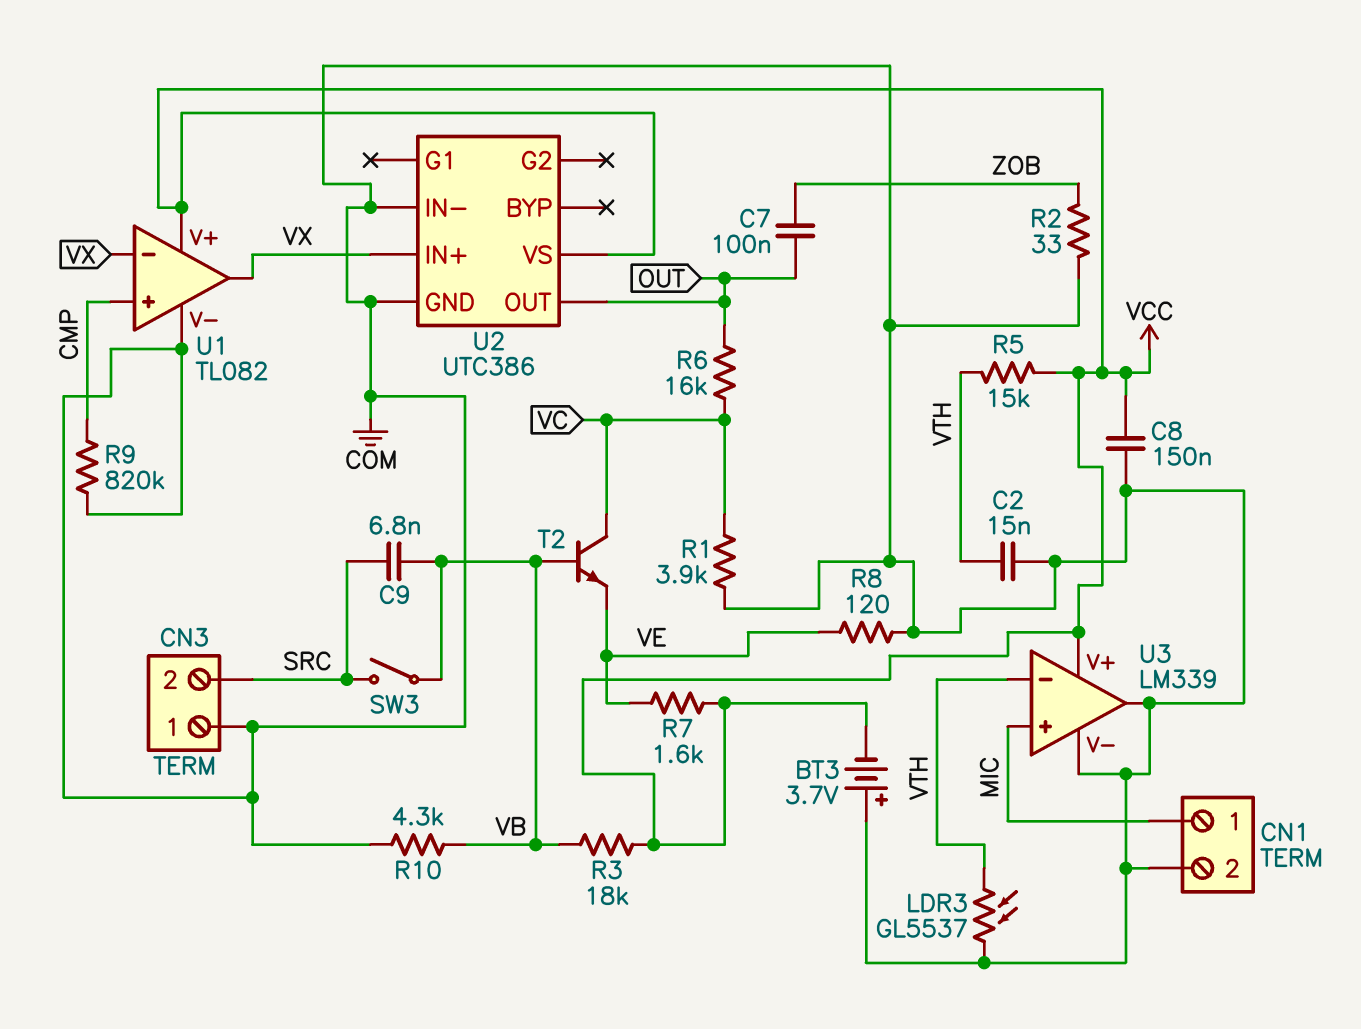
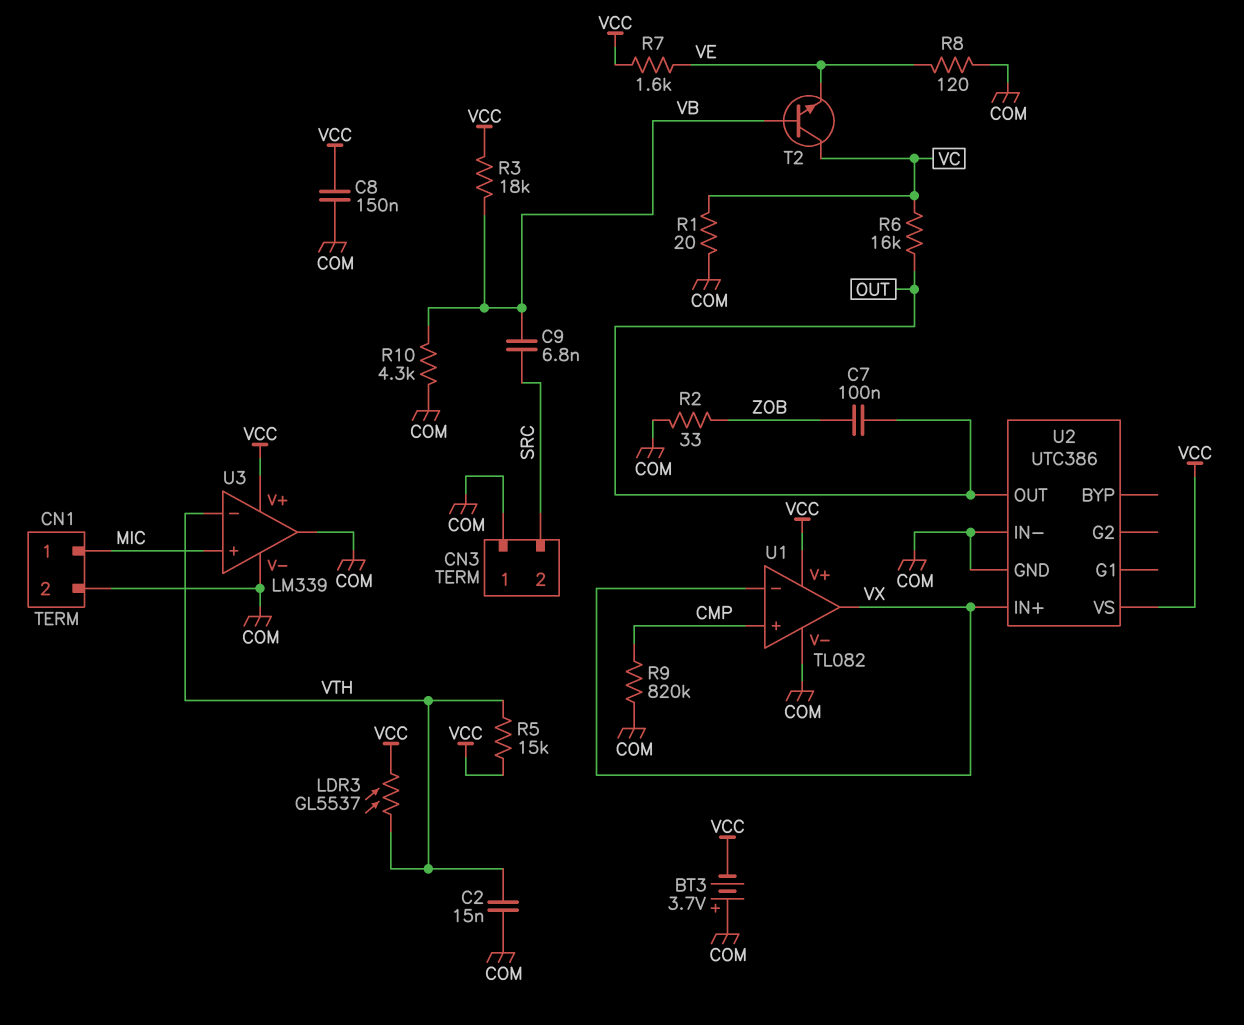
LDR3: GL5537 (COM, VTH) -> GL5537 (VCC, VTH)
R1: 3.9k (COM, VC) -> 20 (COM, VC)
SW3: switch (SRC, VB) -> none

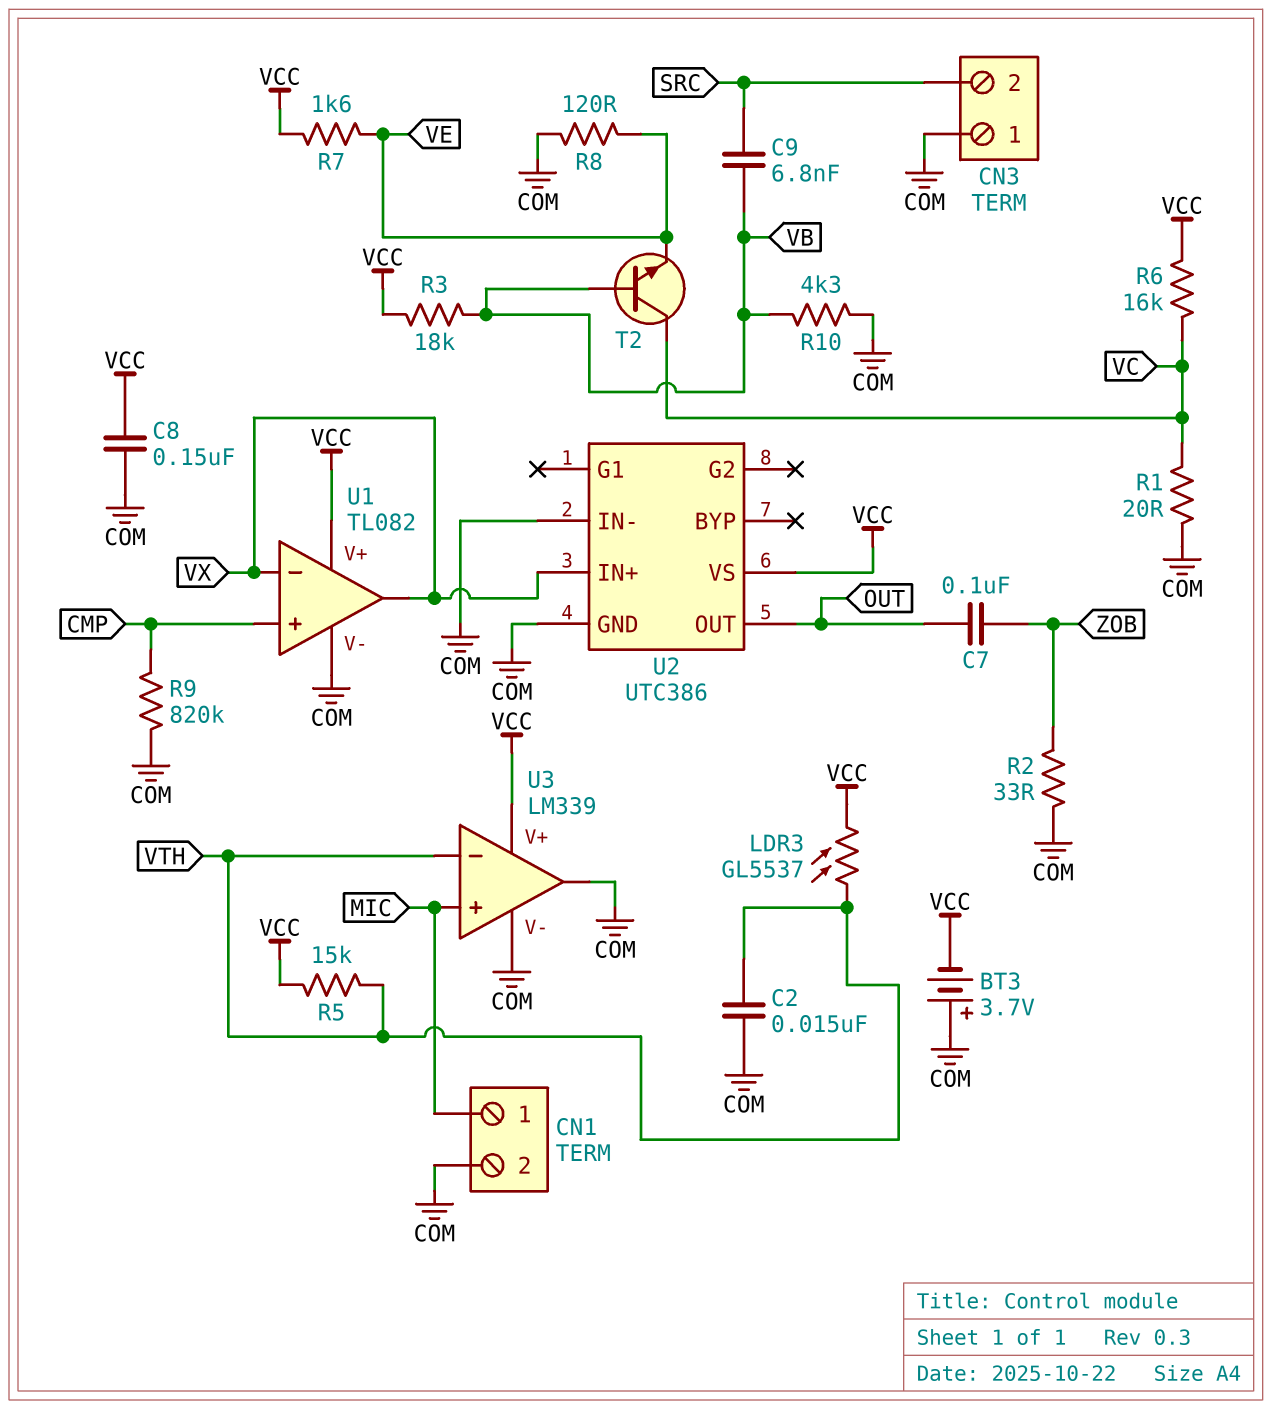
R6: 16k (OUT, VC) -> 16k (VC, VCC)

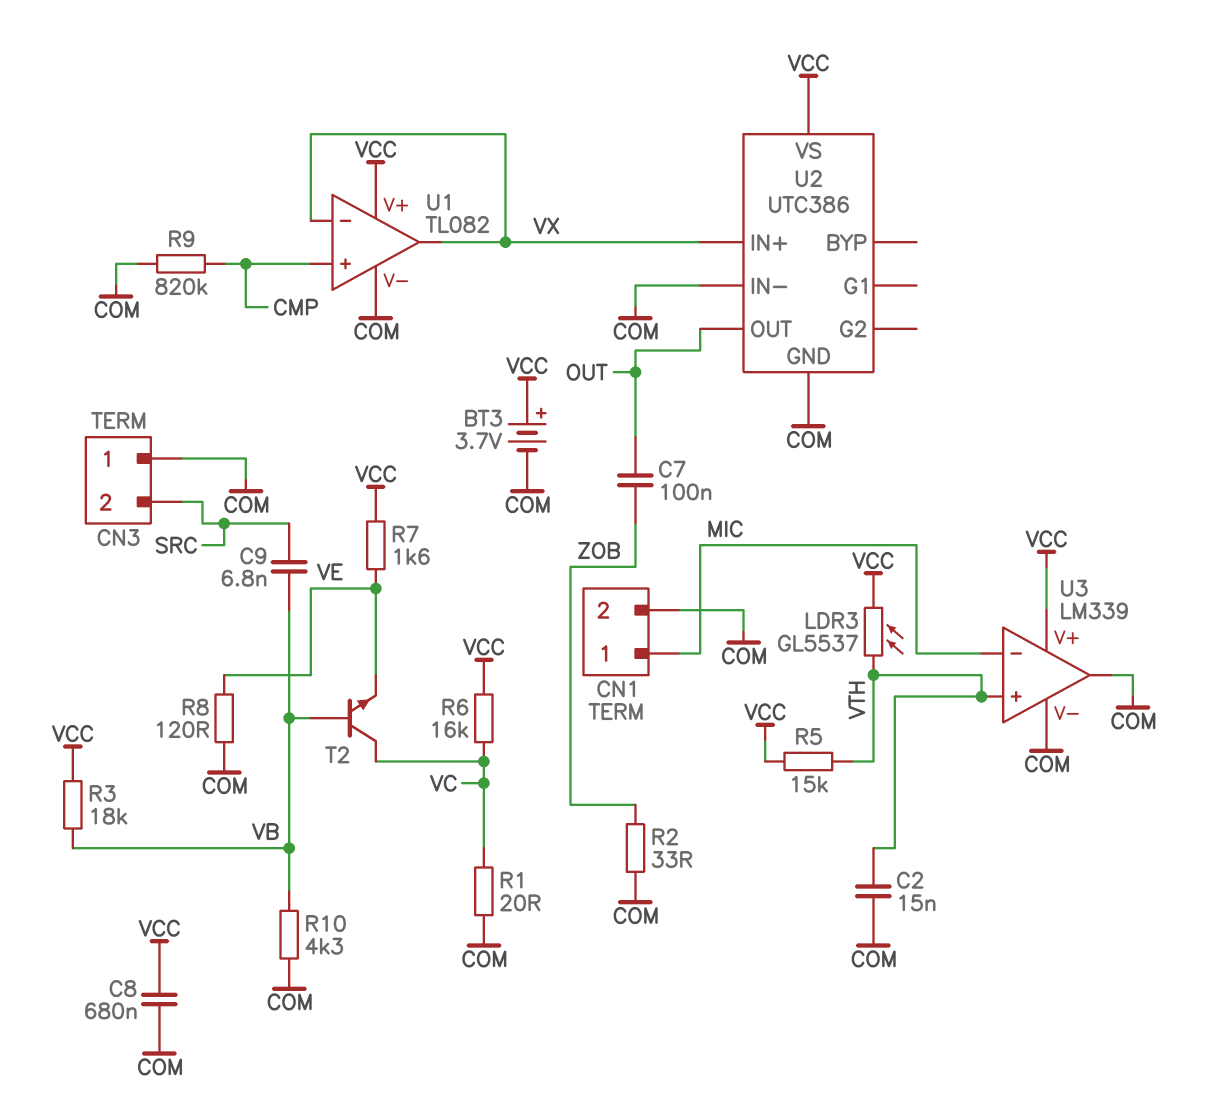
BT3: 3.7V (plus COM, minus VCC) -> 3.7V (plus VCC, minus COM)
C8: 150nF (COM, VCC) -> 680nF (COM, VCC)
U3 pin in+: MIC -> VTH
U3 pin in-: VTH -> MIC

